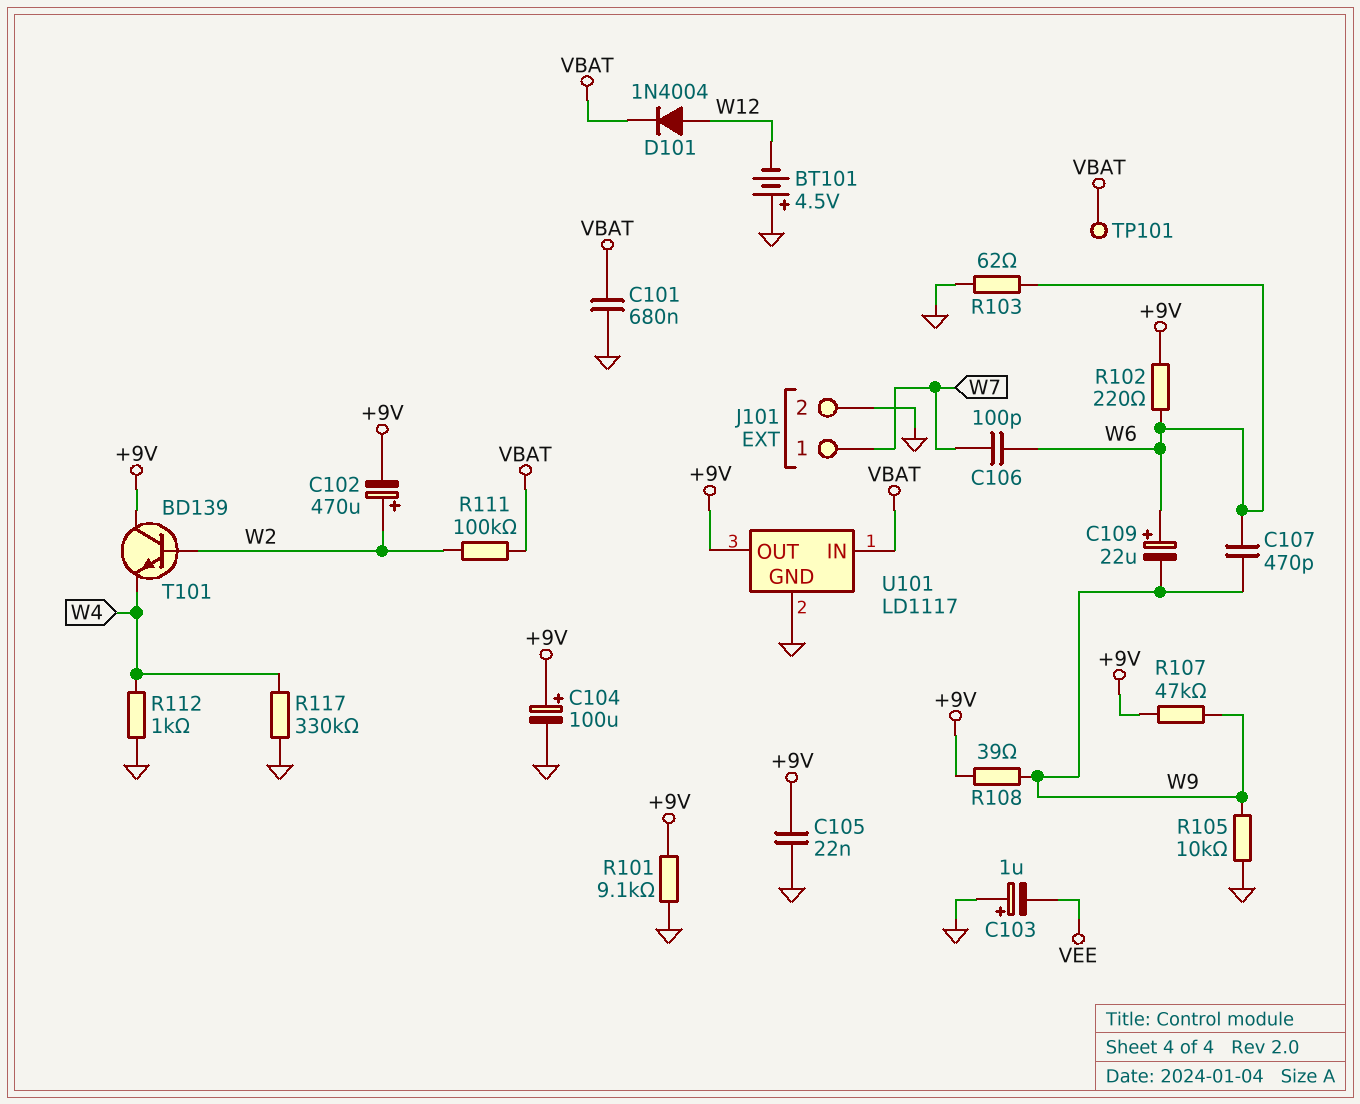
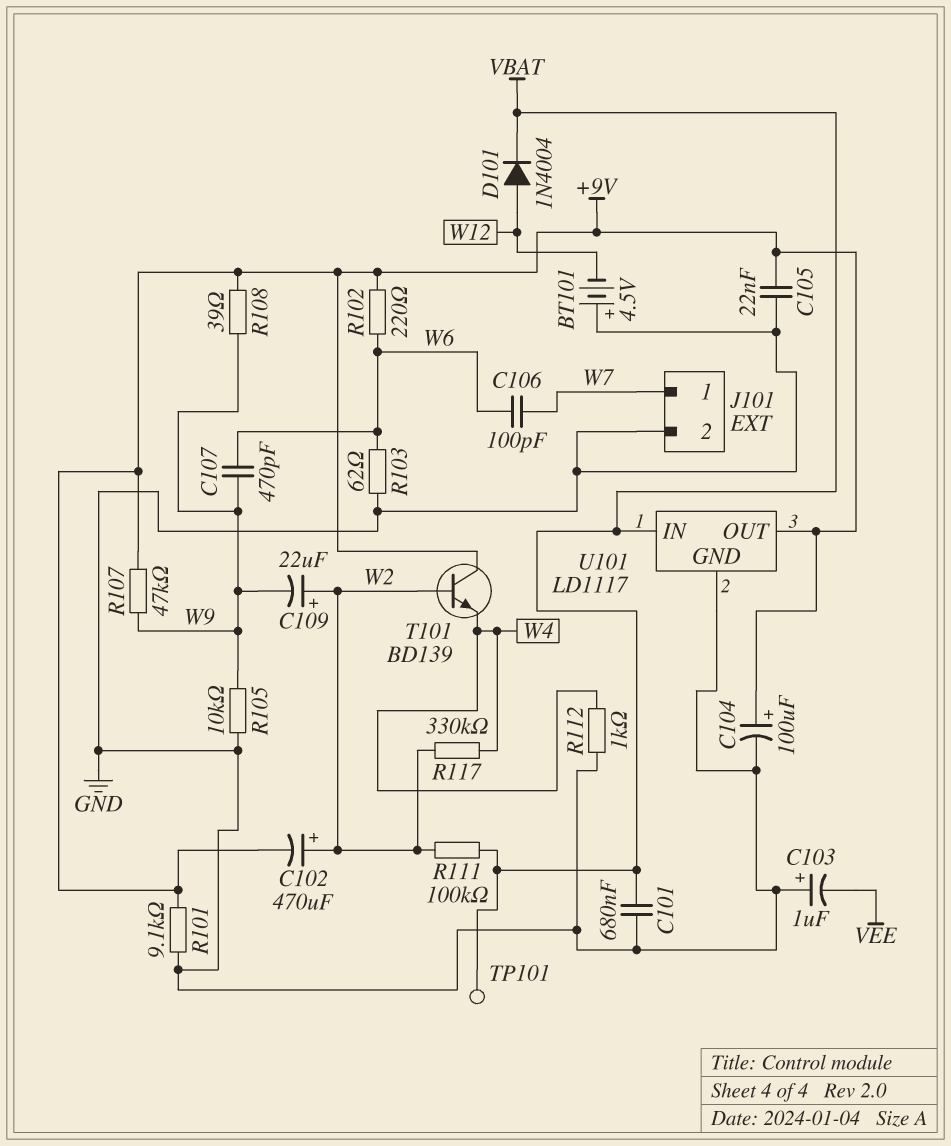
C109: 22uF (plus W6, minus W9) -> 22uF (plus W2, minus W9)
R117: 330k (GND, W4) -> 330k (W2, W4)

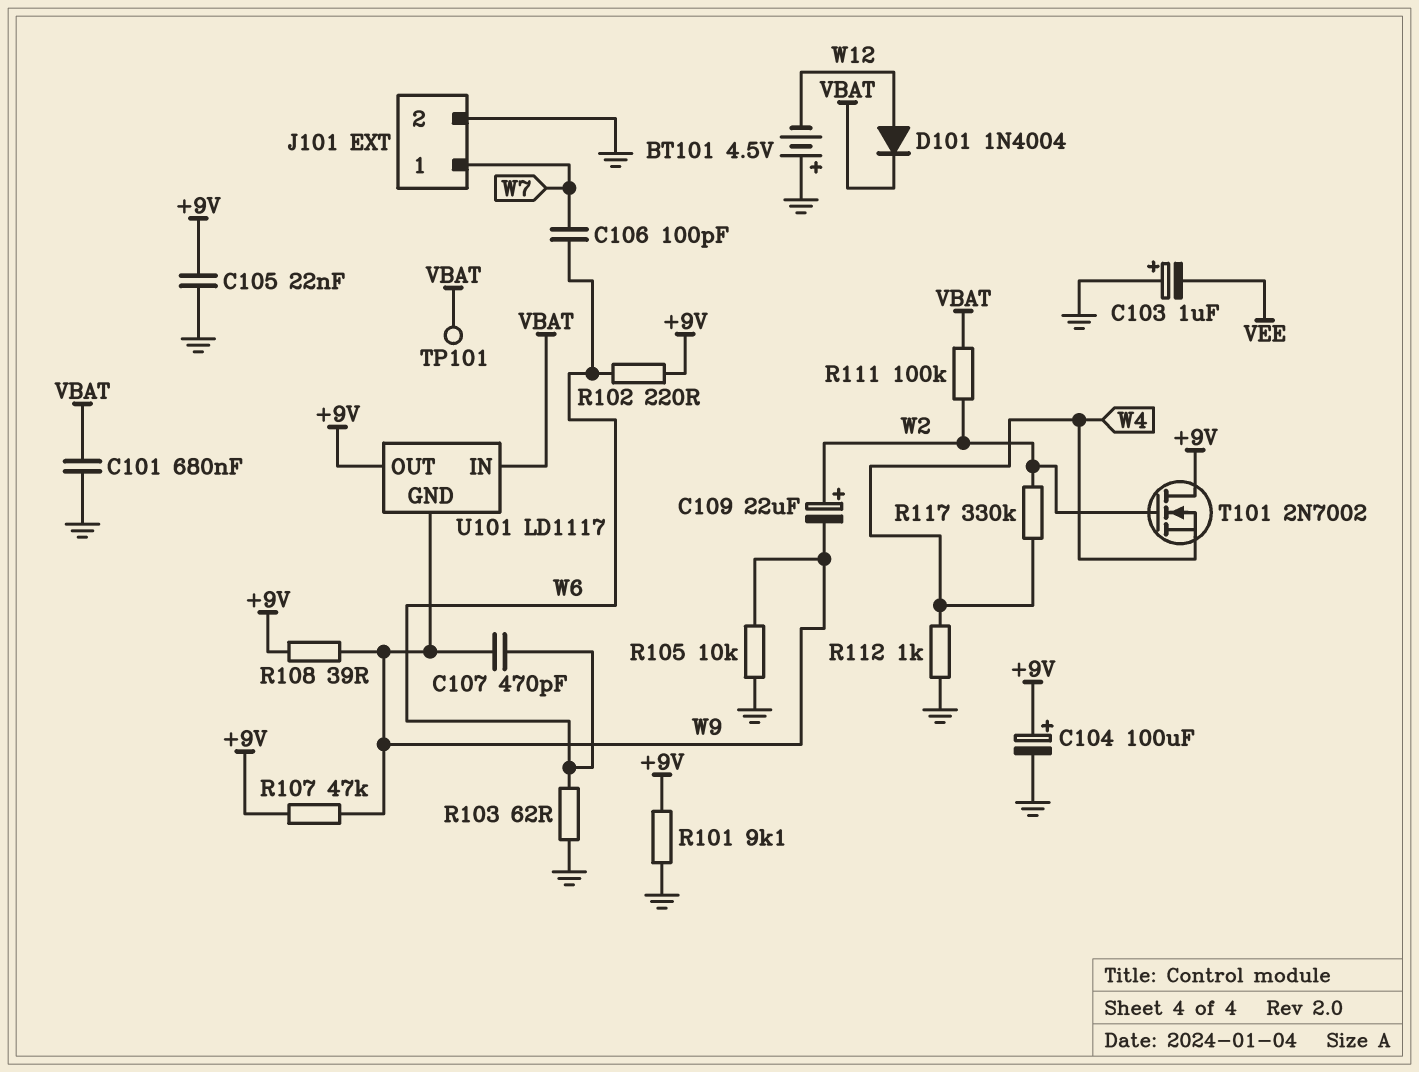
C102: 470uF (plus W2, minus +9V) -> none
T101: NPN BD139 (B W2, C +9V, E W4) -> NMOS 2N7002 (G W2, D +9V, S W4)
U101 pin GND: GND -> W9

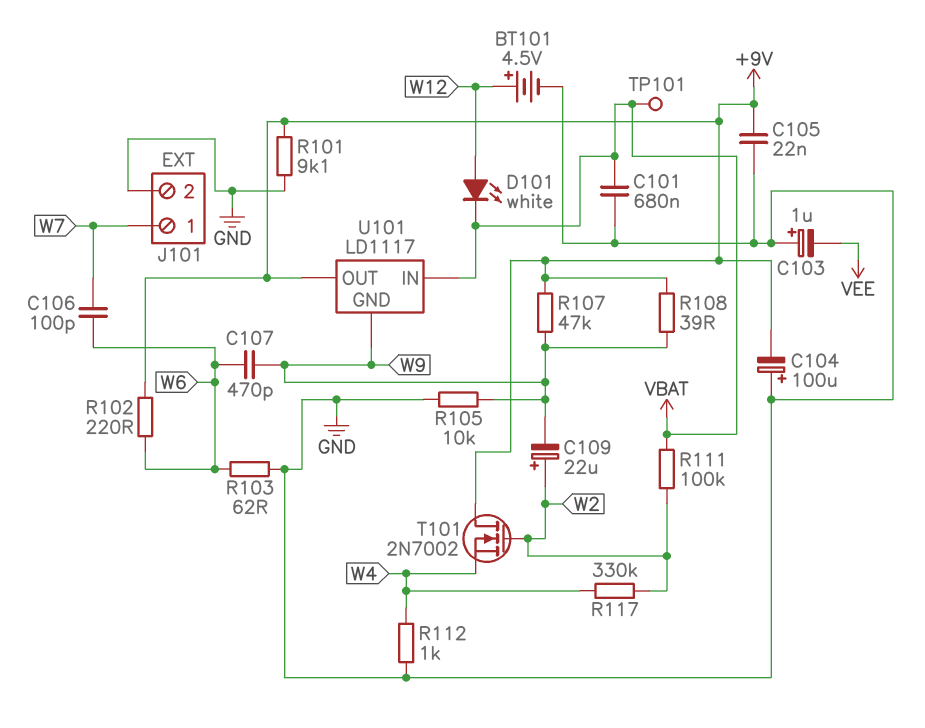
BT101: 4.5V (plus GND, minus W12) -> 4.5V (plus W12, minus GND)
C104: 100uF (plus +9V, minus GND) -> 100uF (plus GND, minus +9V)
D101: diode 1N4004 (A W12, K VBAT) -> LED white (A W12, K VBAT)

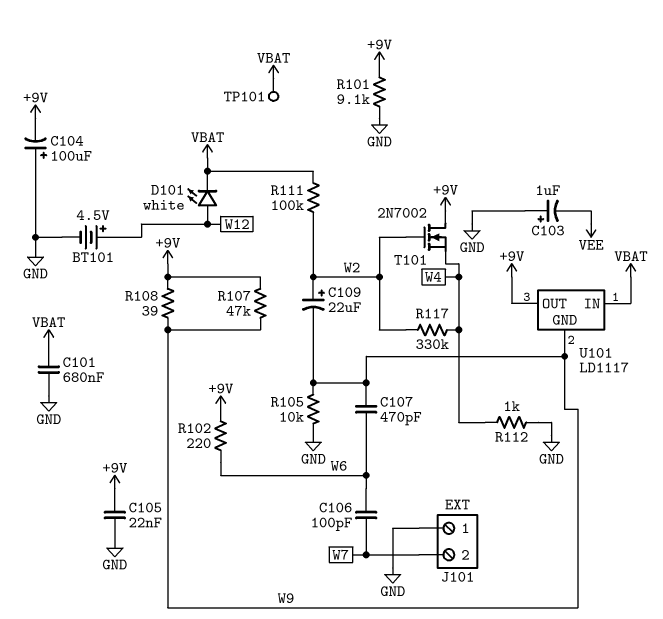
J101 pin 1: W7 -> GND
J101 pin 2: GND -> W7
R103: 62 (GND, W6) -> none

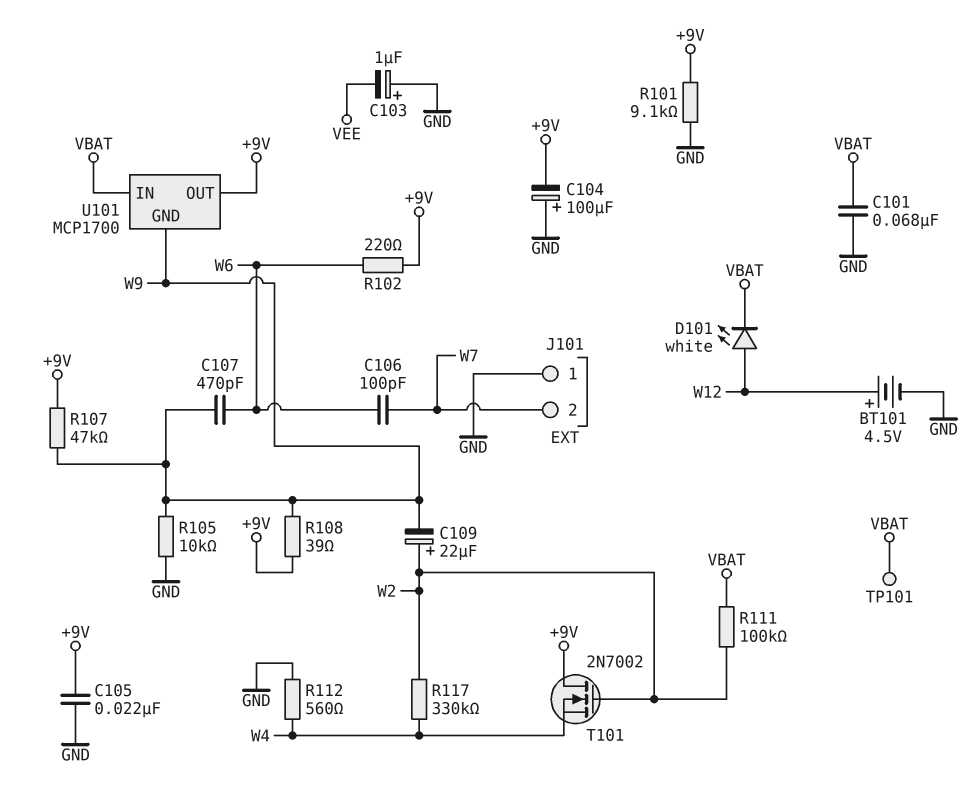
C101: 680nF (GND, VBAT) -> 68nF (GND, VBAT)
R112: 1k (GND, W4) -> 560 (GND, W4)
U101: LD1117 -> MCP1700

